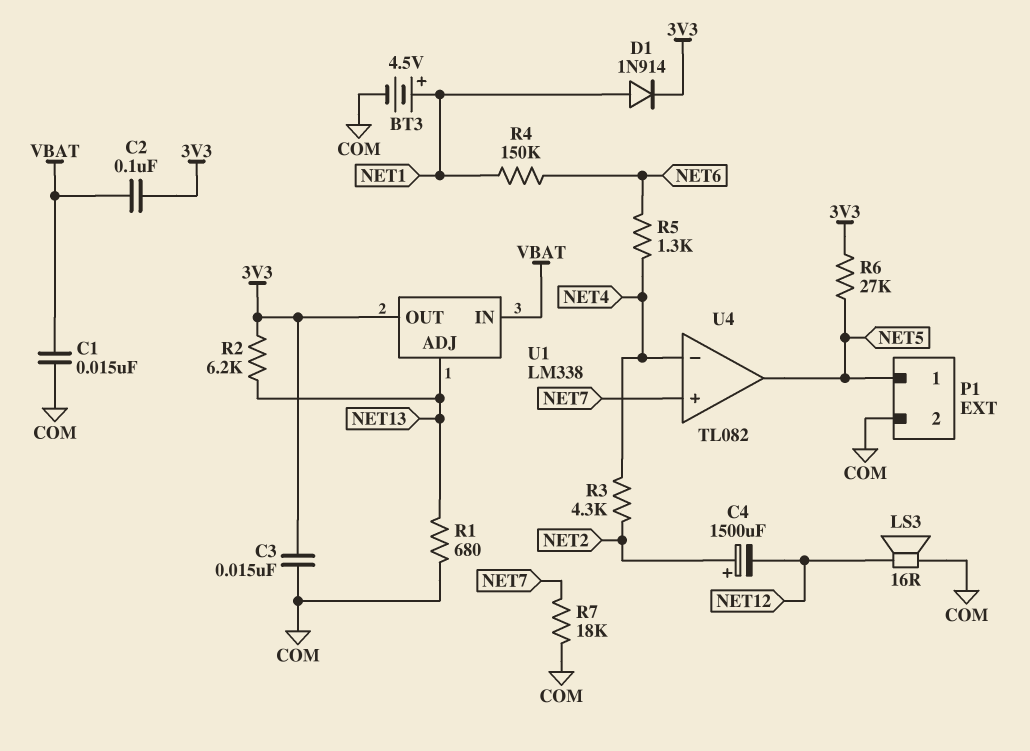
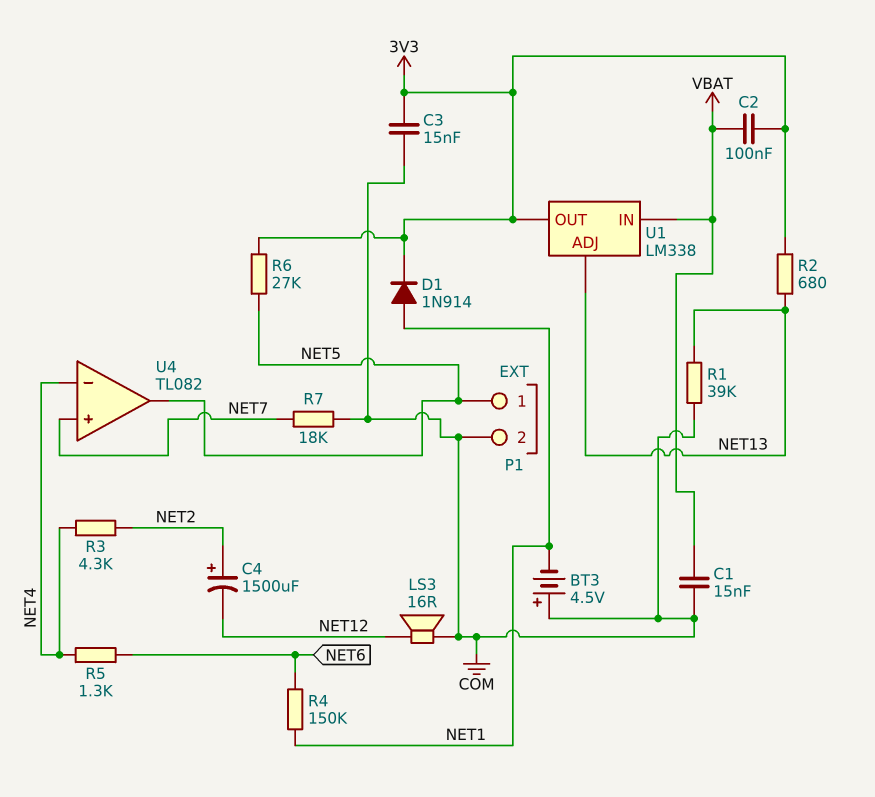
BT3: 4.5V (plus NET1, minus COM) -> 4.5V (plus COM, minus NET1)
R1: 680 (COM, NET13) -> 39k (COM, NET13)
R2: 6.2k (3V3, NET13) -> 680 (3V3, NET13)

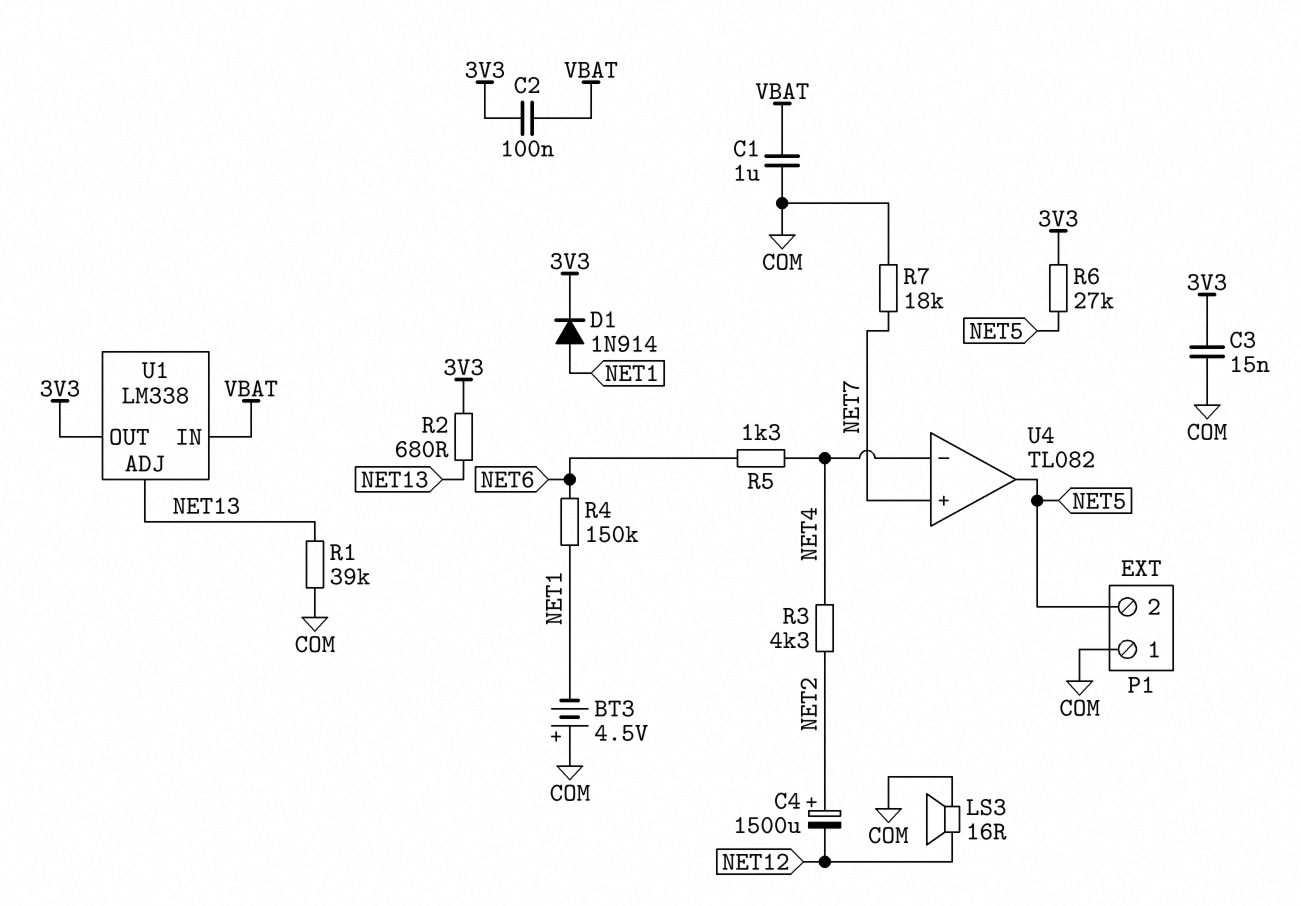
C1: 15nF (COM, VBAT) -> 1uF (COM, VBAT)
P1 pin 1: NET5 -> COM
P1 pin 2: COM -> NET5

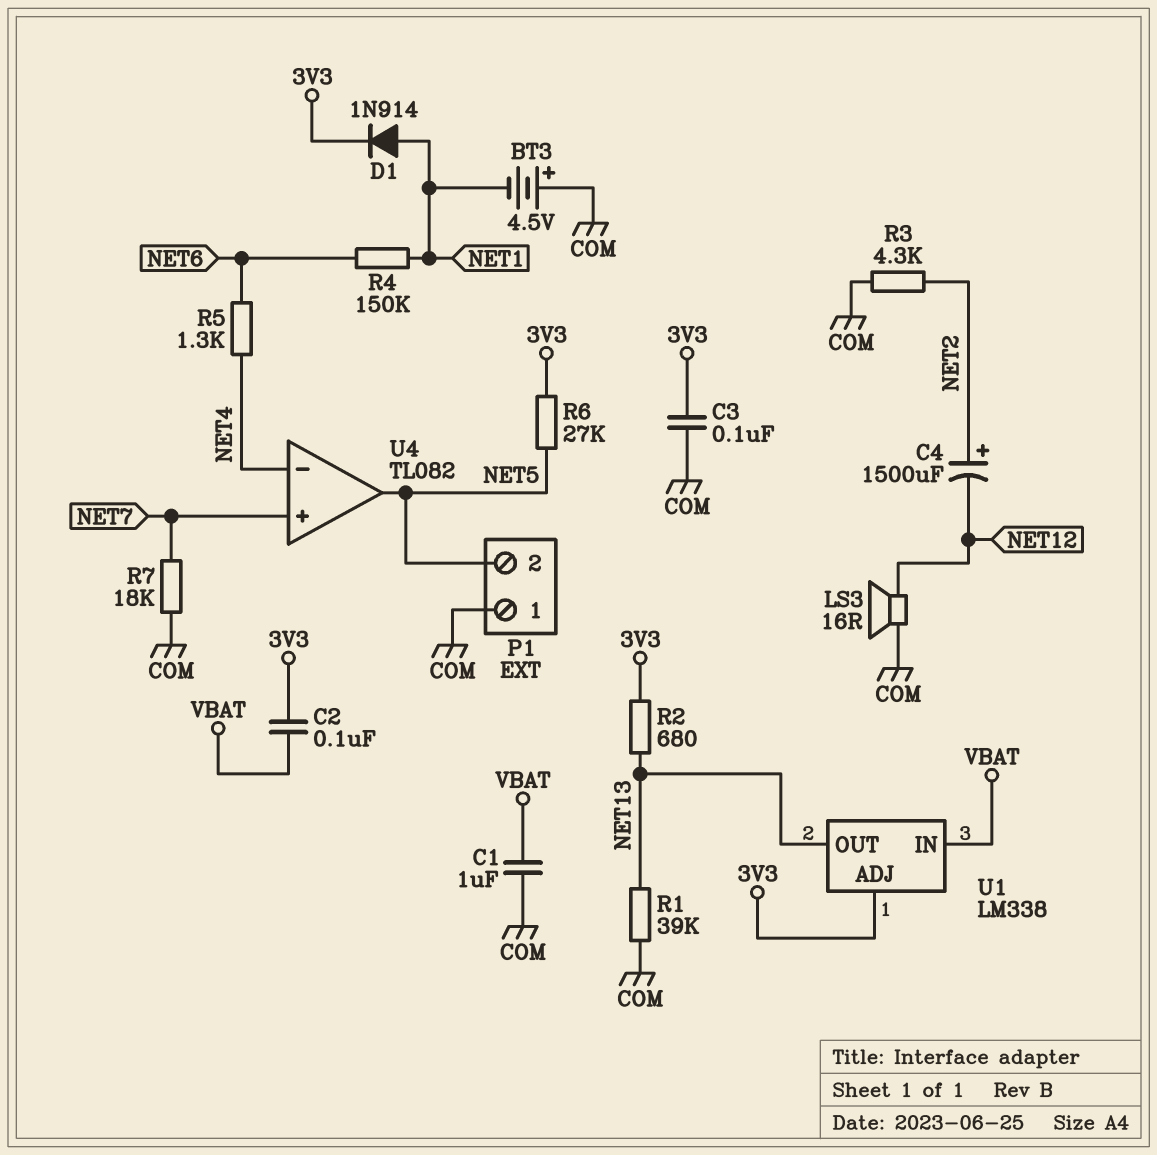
C3: 15nF (3V3, COM) -> 100nF (3V3, COM)
R3: 4.3k (NET2, NET4) -> 4.3k (COM, NET2)
U1 pin ADJ: NET13 -> 3V3
U1 pin OUT: 3V3 -> NET13

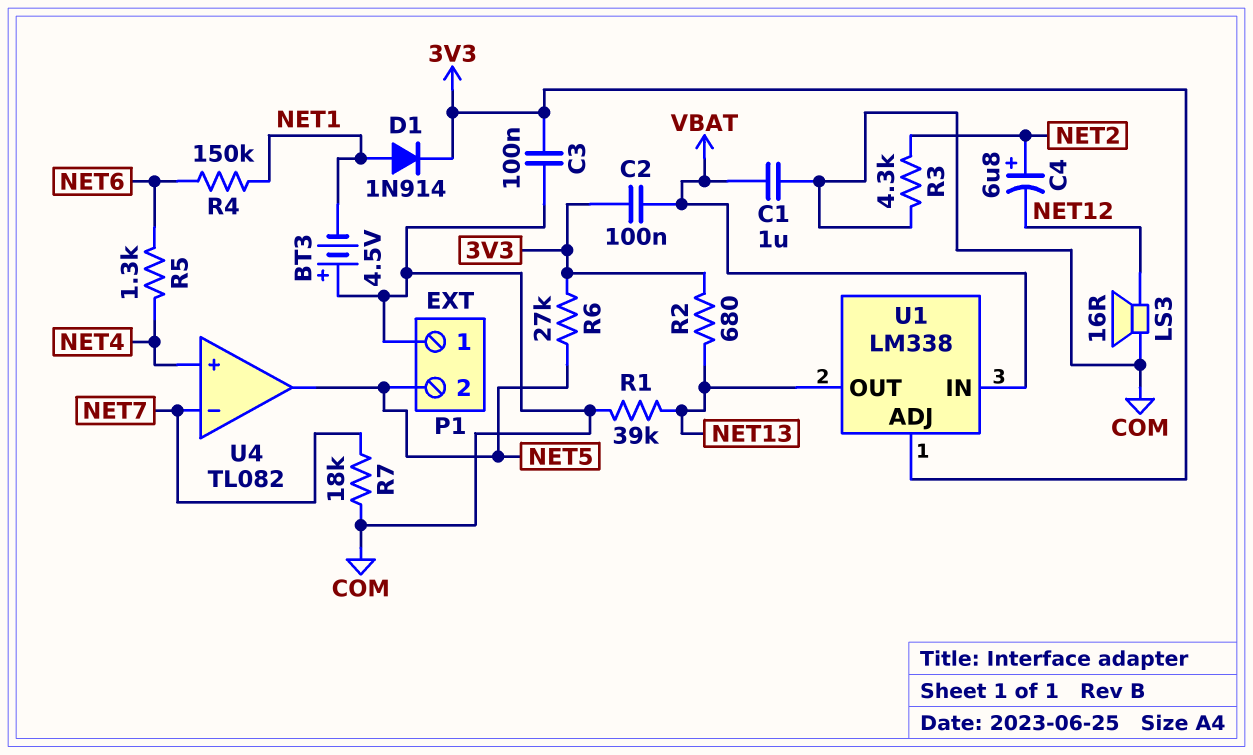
C4: 1500uF (plus NET2, minus NET12) -> 6.8uF (plus NET2, minus NET12)
U4 pin in+: NET7 -> NET4
U4 pin in-: NET4 -> NET7

